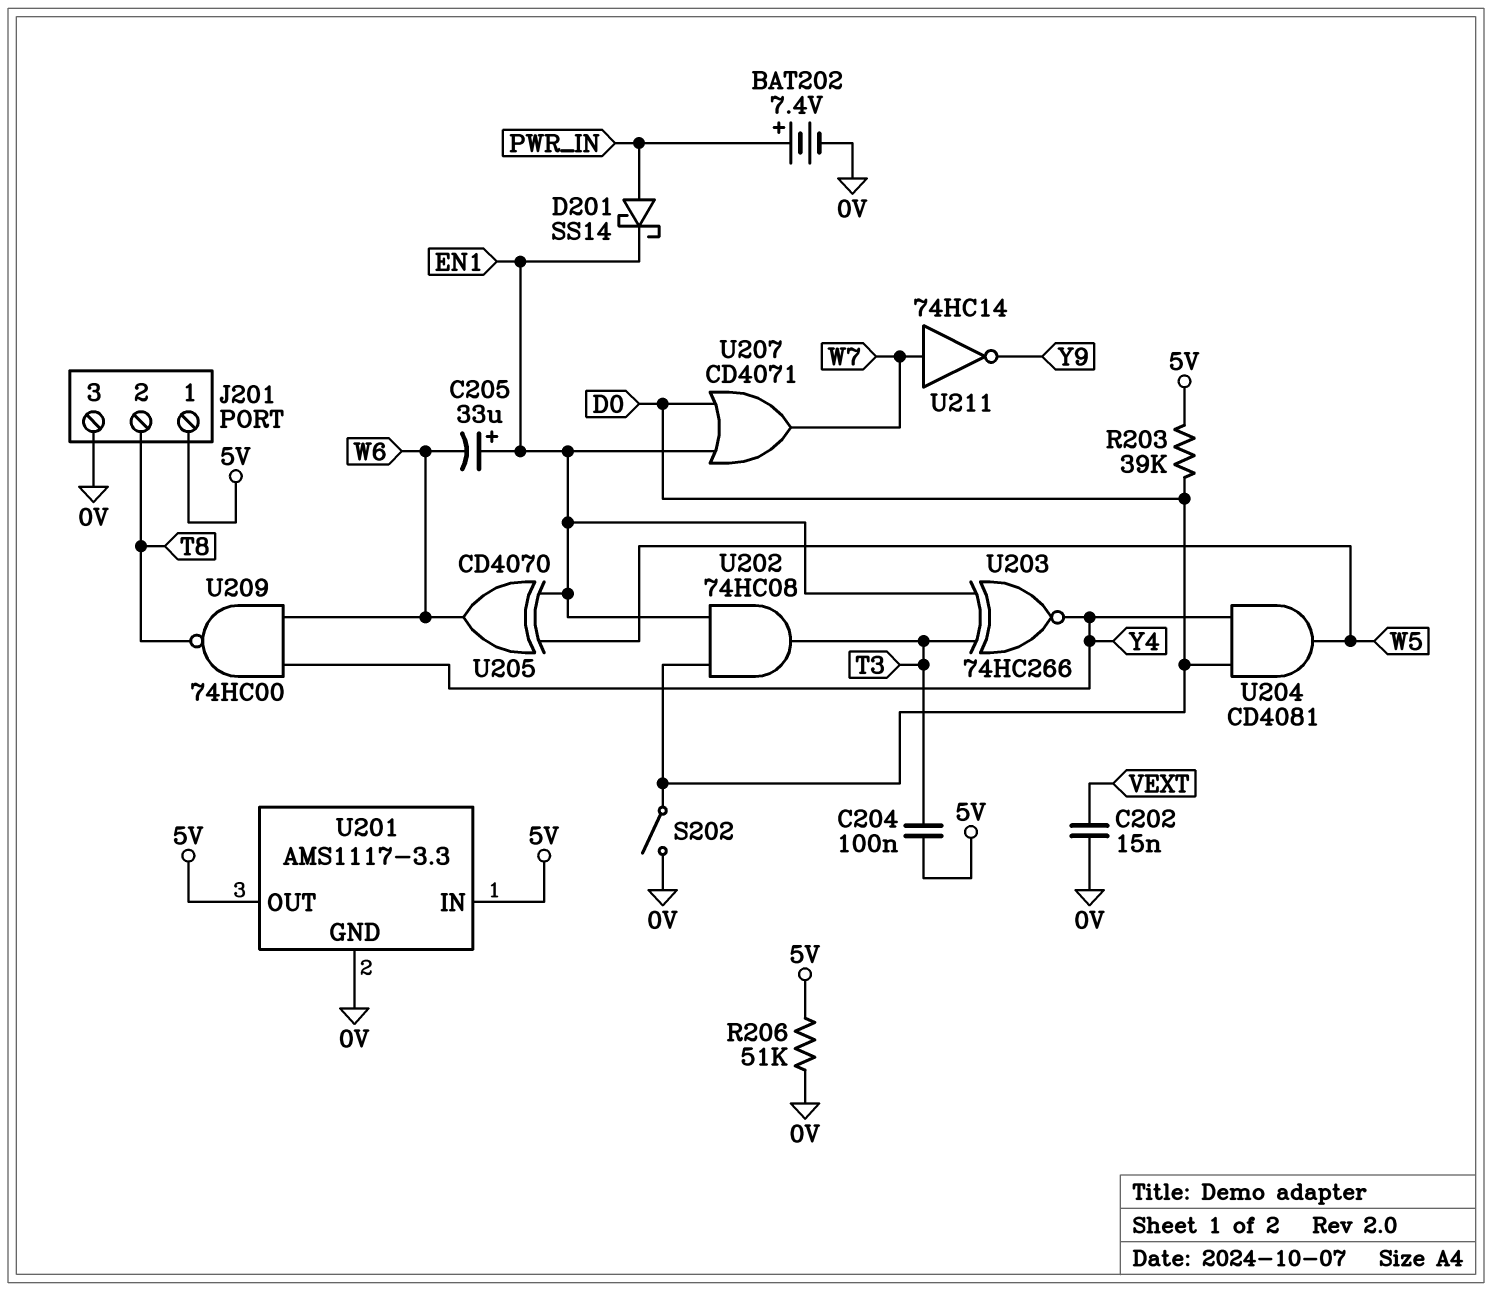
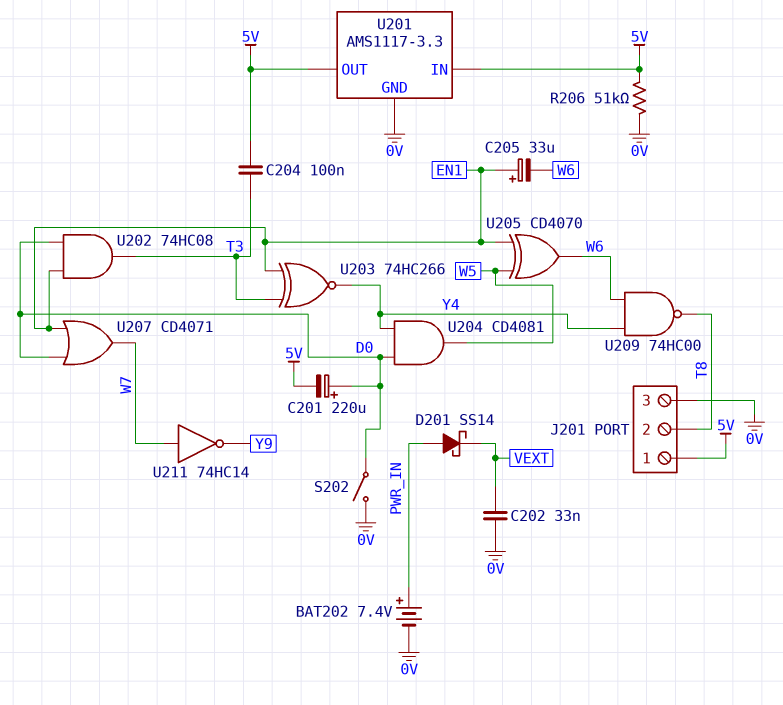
C201: none -> 220uF (plus D0, minus 5V)
C202: 15nF (0V, VEXT) -> 33nF (0V, VEXT)
D201: schottky SS14 (A PWR_IN, K EN1) -> schottky SS14 (A PWR_IN, K VEXT)
R203: 39k (5V, D0) -> none

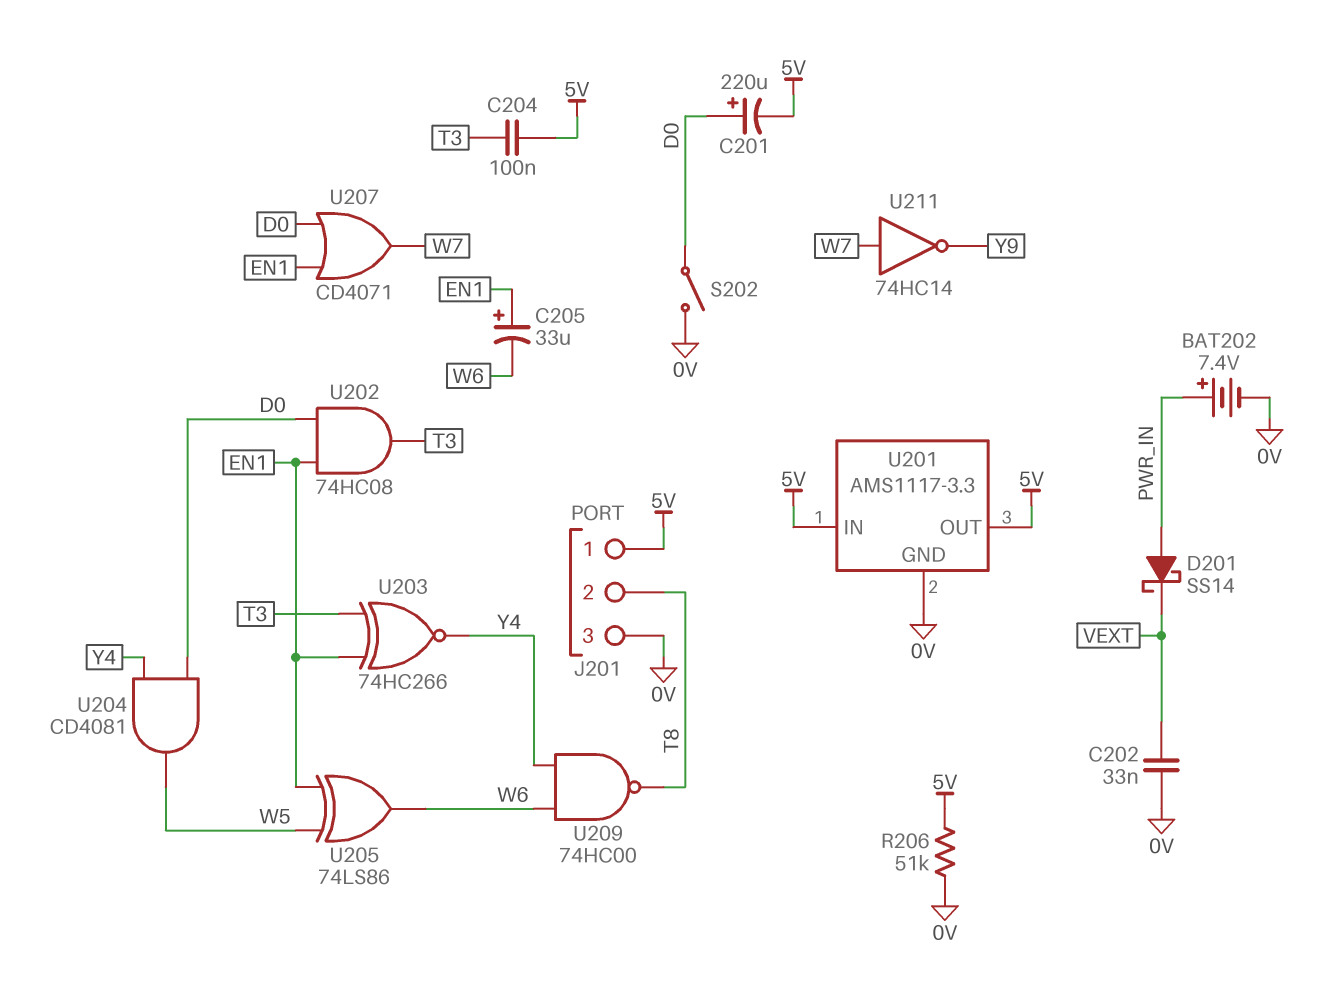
U205: XOR CD4070 (in EN1, in W5, out W6) -> XOR 74LS86 (in EN1, in W5, out W6)

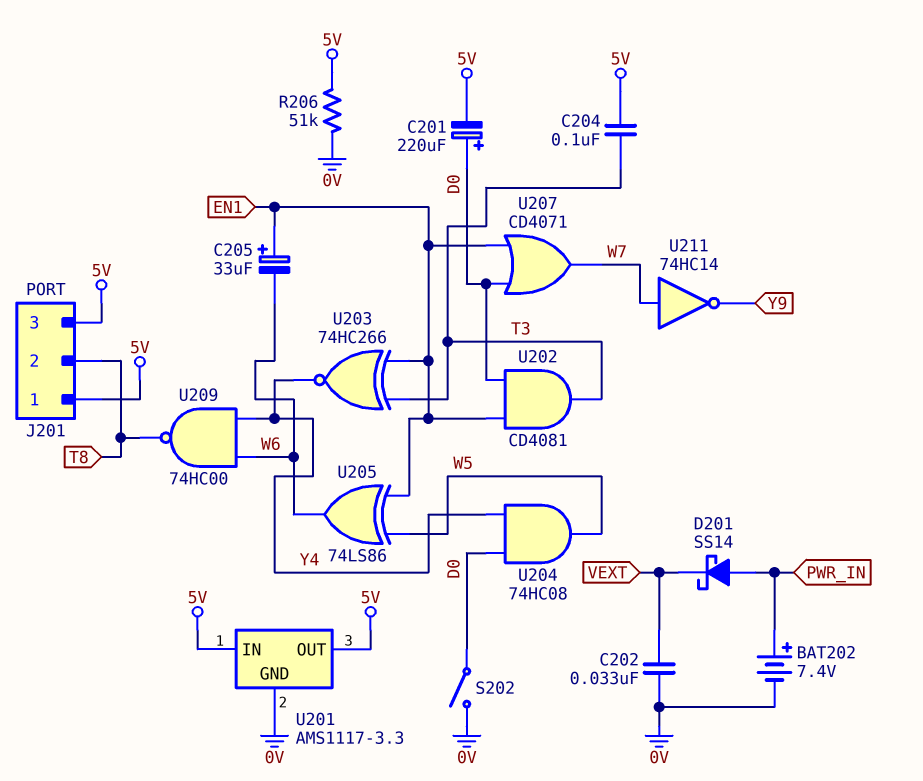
J201 pin 3: 0V -> 5V
U202: AND 74HC08 (in D0, in EN1, out T3) -> AND CD4081 (in D0, in EN1, out T3)
U204: AND CD4081 (in D0, in Y4, out W5) -> AND 74HC08 (in D0, in Y4, out W5)

